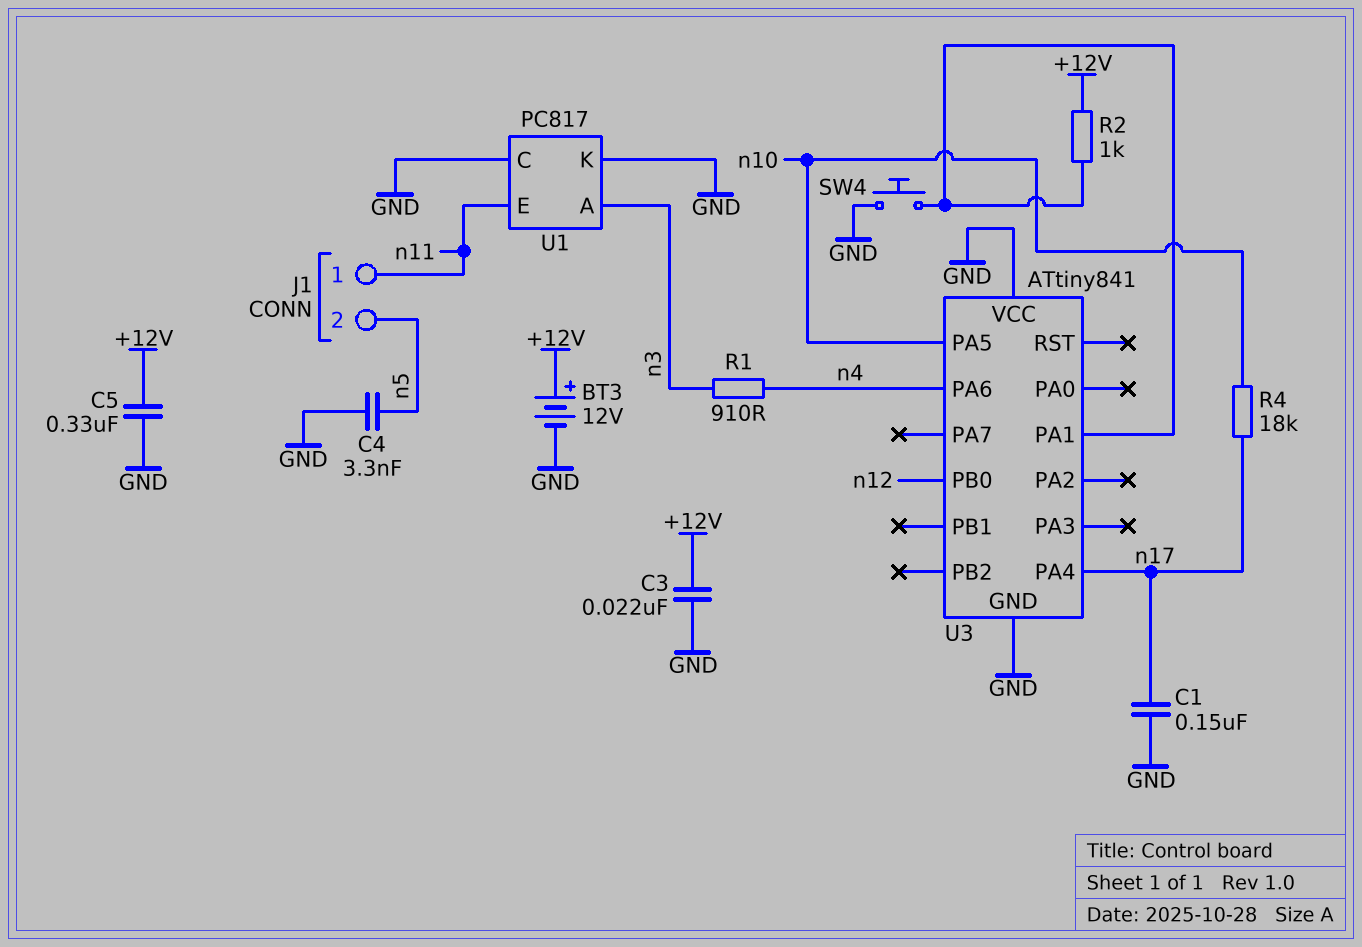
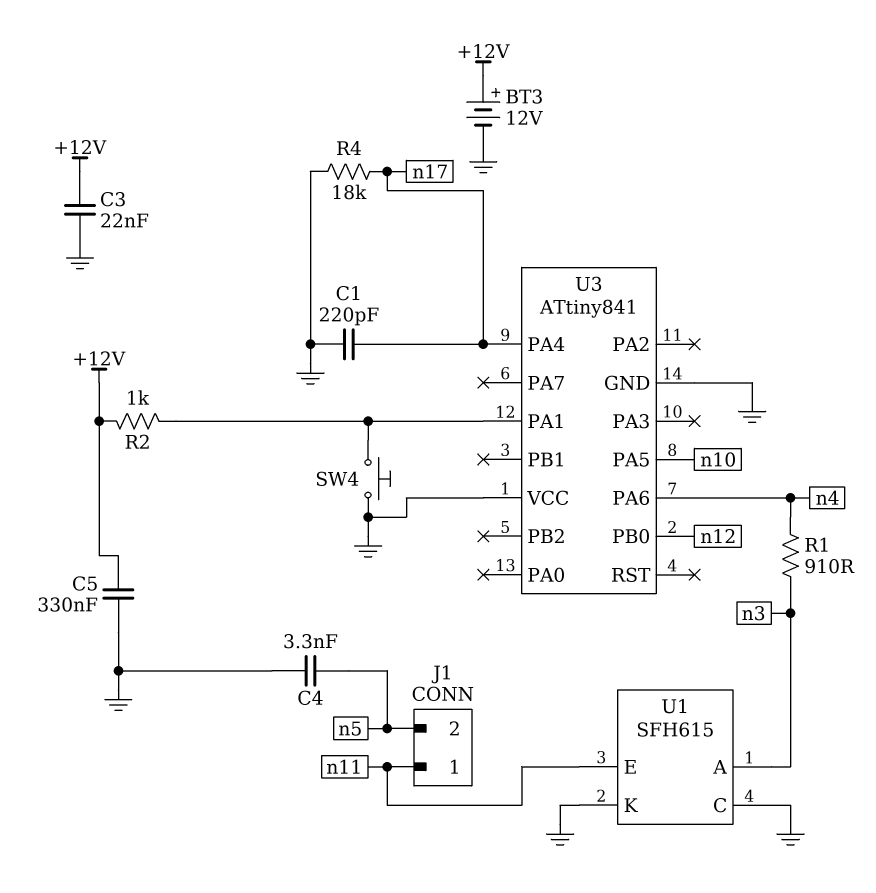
C1: 150nF (GND, n17) -> 220pF (GND, n17)
R4: 18k (n10, n17) -> 18k (GND, n17)
U1: PC817 -> SFH615

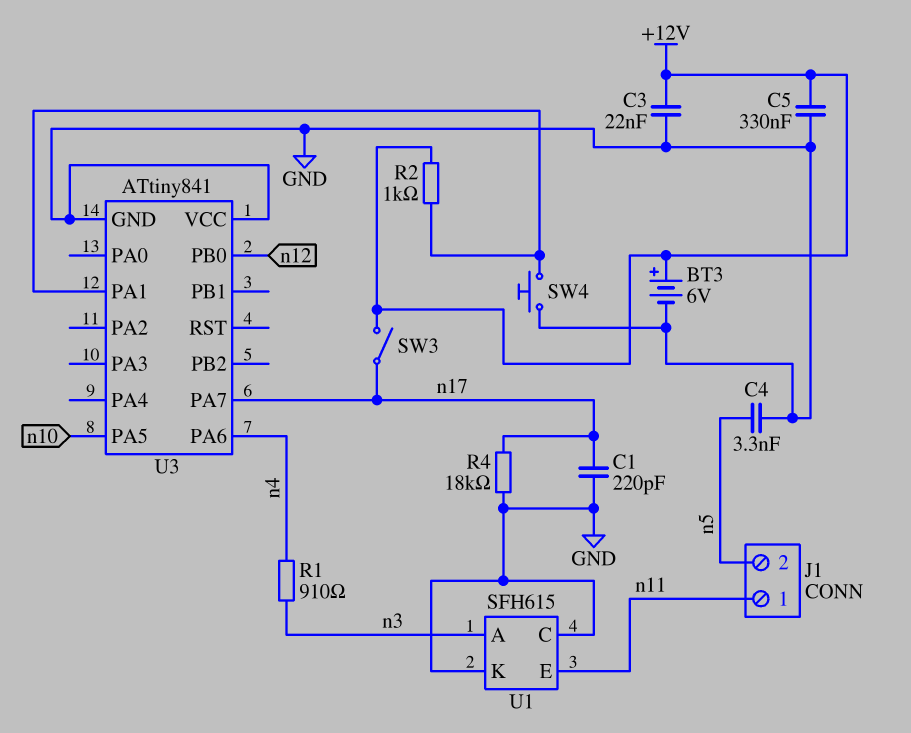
BT3: 12V (plus +12V, minus GND) -> 6V (plus +12V, minus GND)
SW3: none -> switch (+12V, n17)
U3 pin PA4: n17 -> none
U3 pin PA7: none -> n17

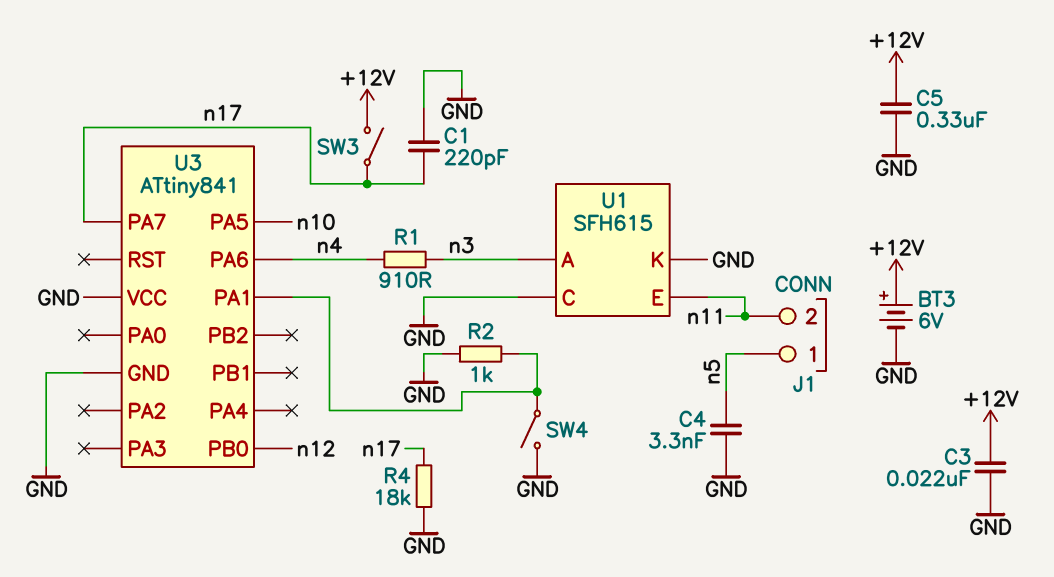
J1 pin 1: n11 -> n5
J1 pin 2: n5 -> n11
R2: 1k (+12V, U3/PA1) -> 1k (GND, U3/PA1)
SW4: button (GND, U3/PA1) -> switch (GND, U3/PA1)

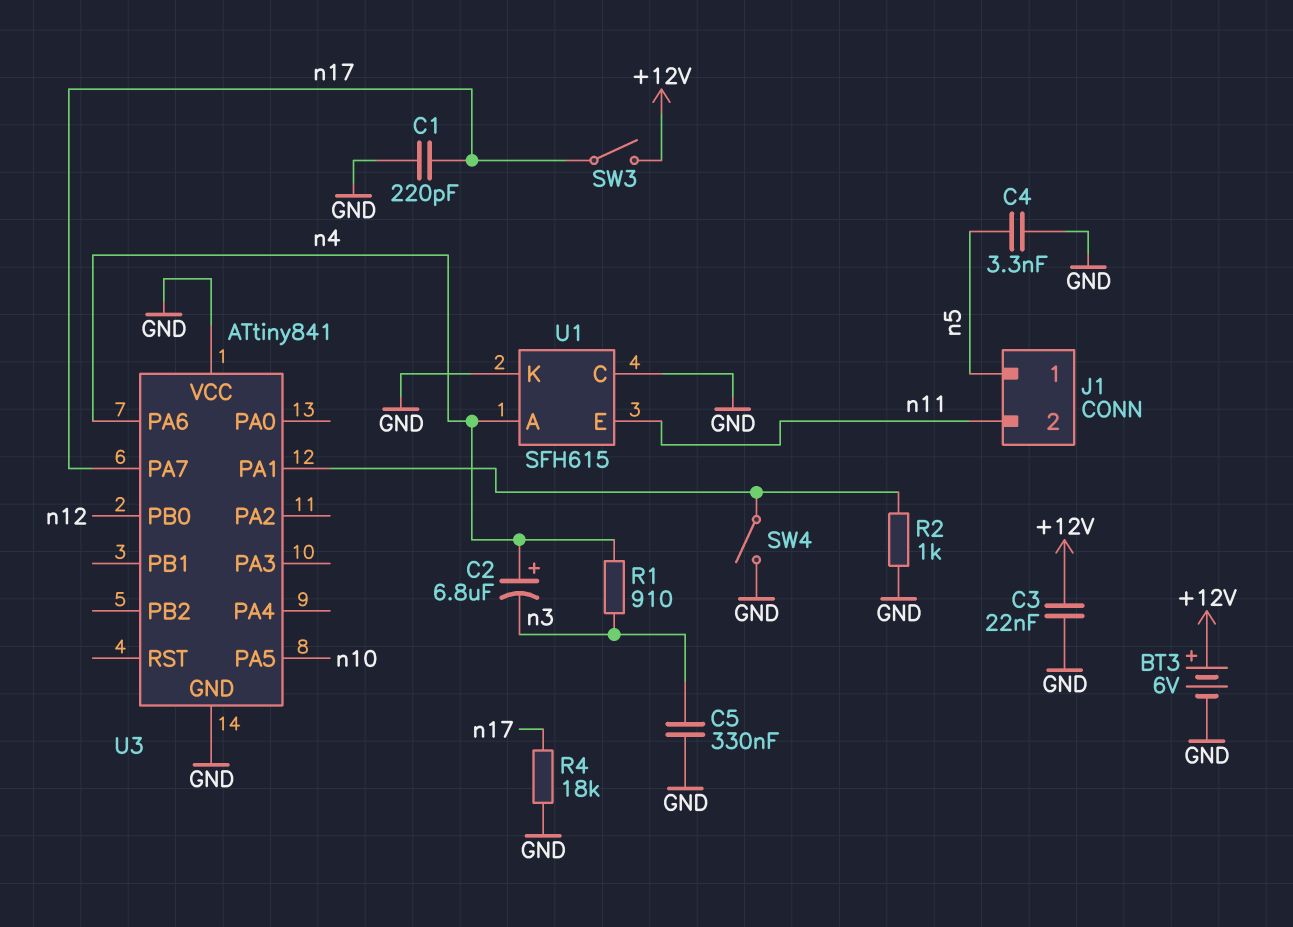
C2: none -> 6.8uF (plus n4, minus n3)
C5: 330nF (+12V, GND) -> 330nF (GND, n3)
U1 pin A: n3 -> n4

